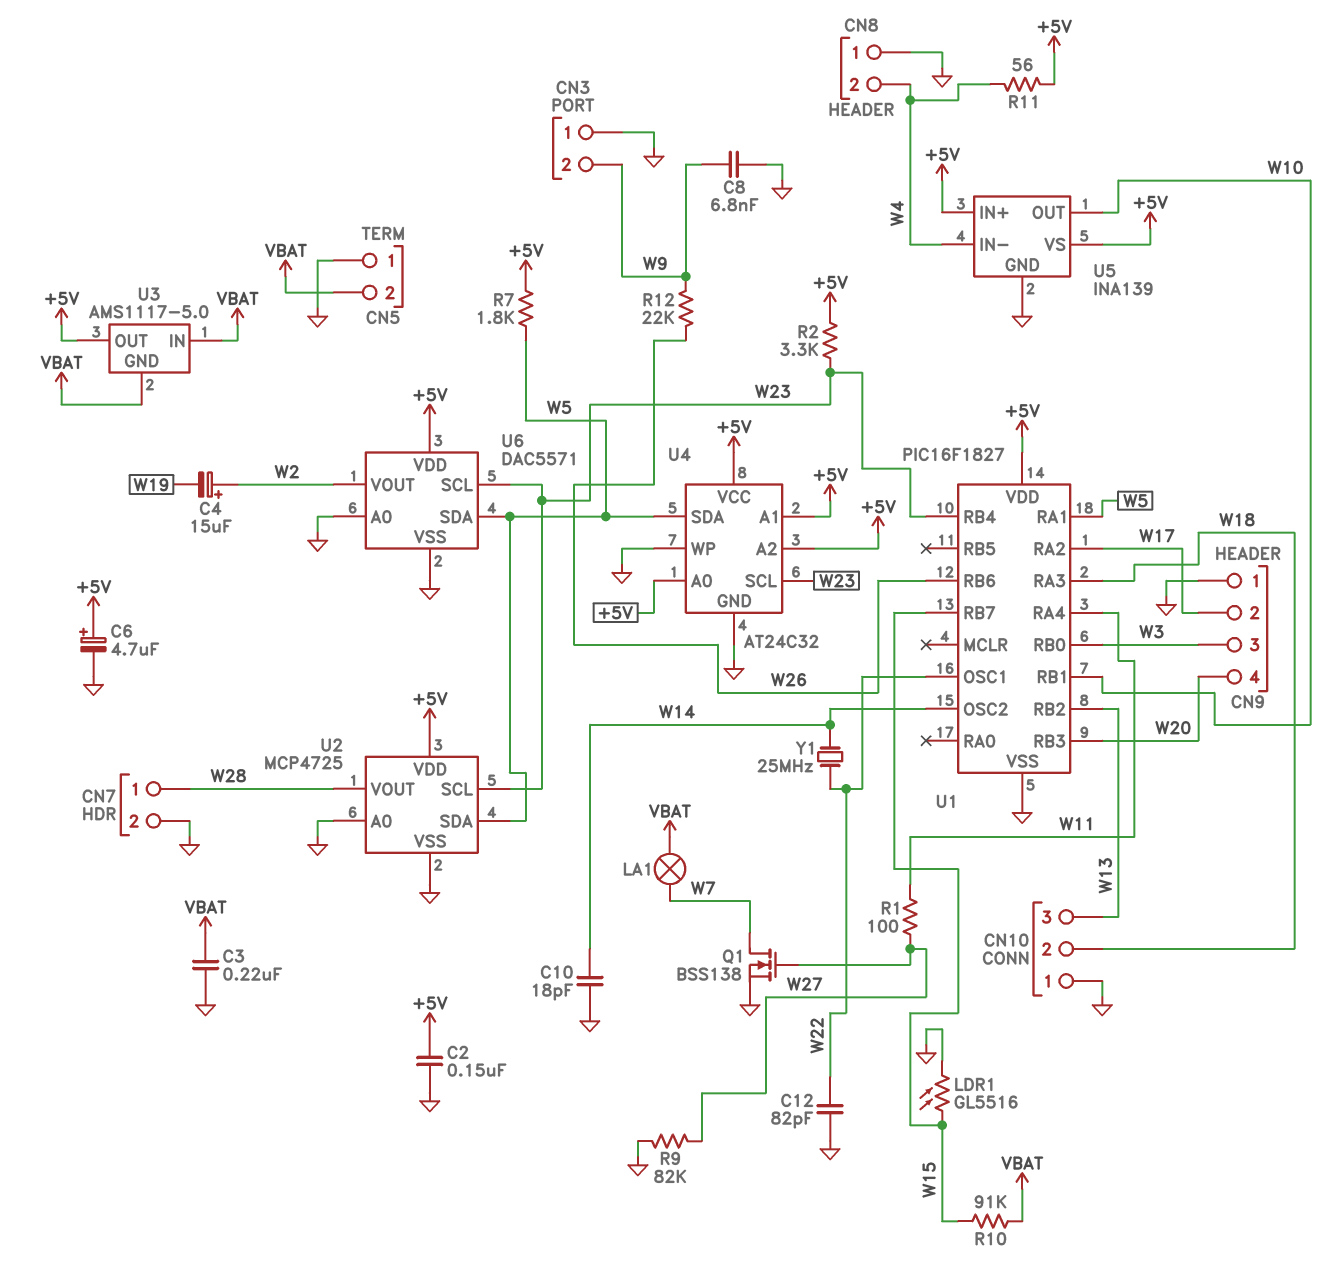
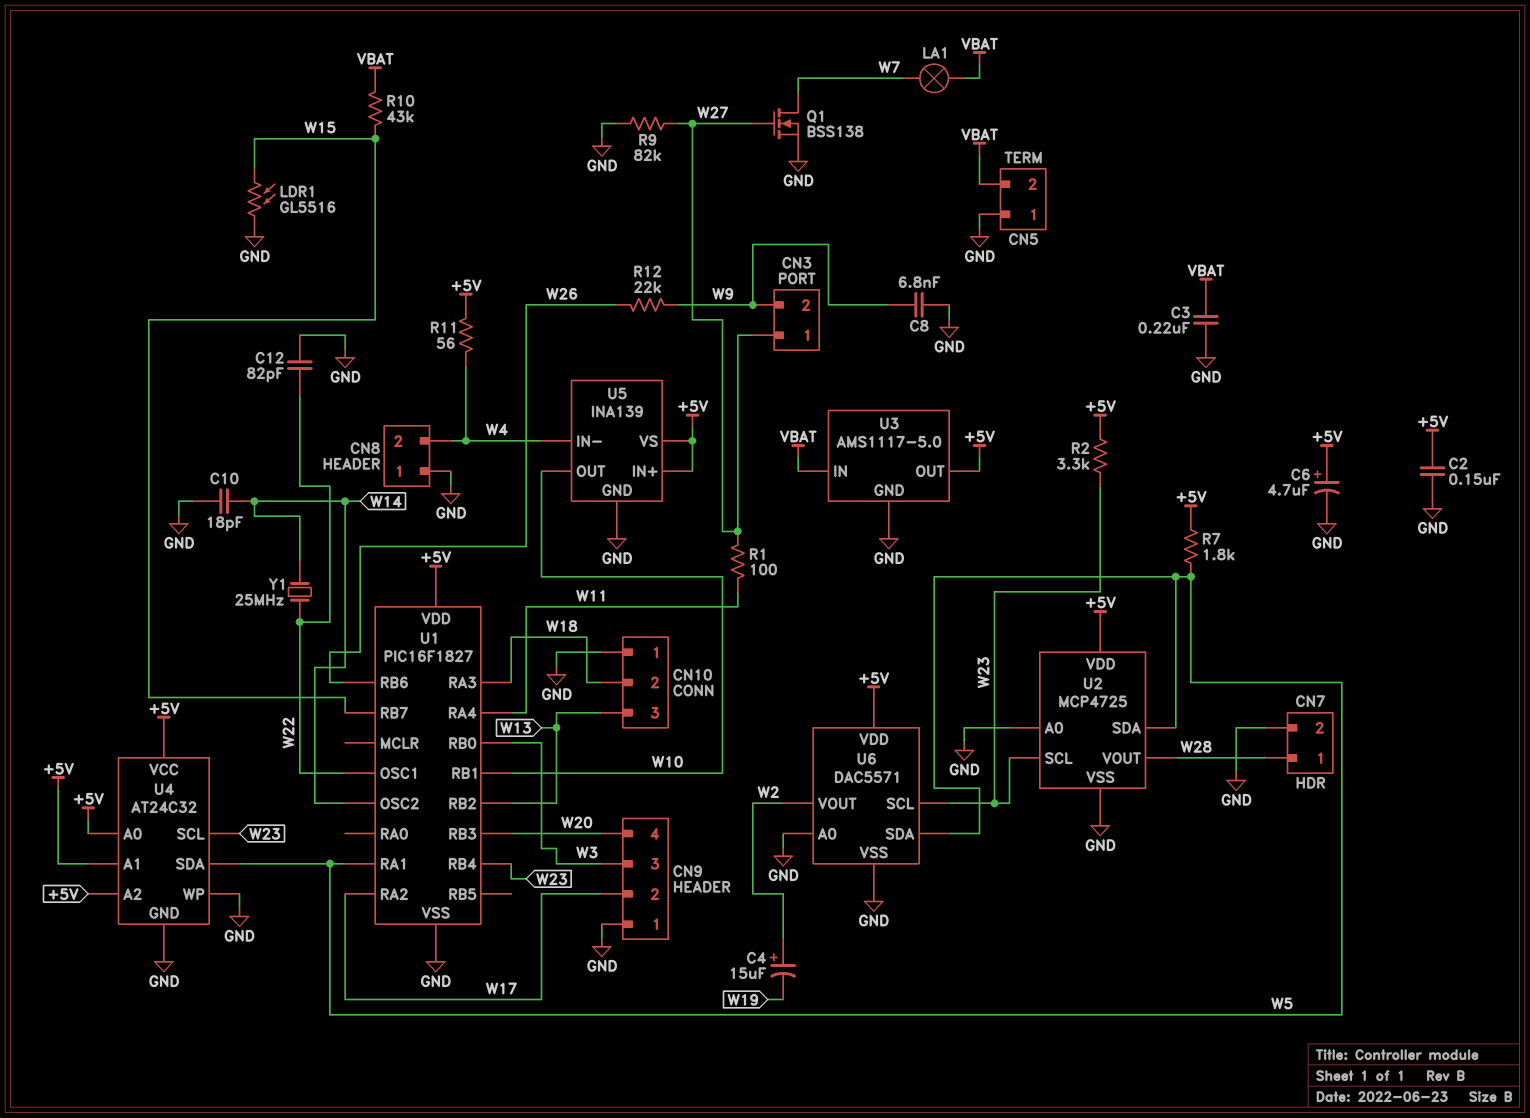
CN3 pin 1: GND -> W27
R10: 91k (VBAT, W15) -> 43k (VBAT, W15)
U3 pin GND: VBAT -> GND

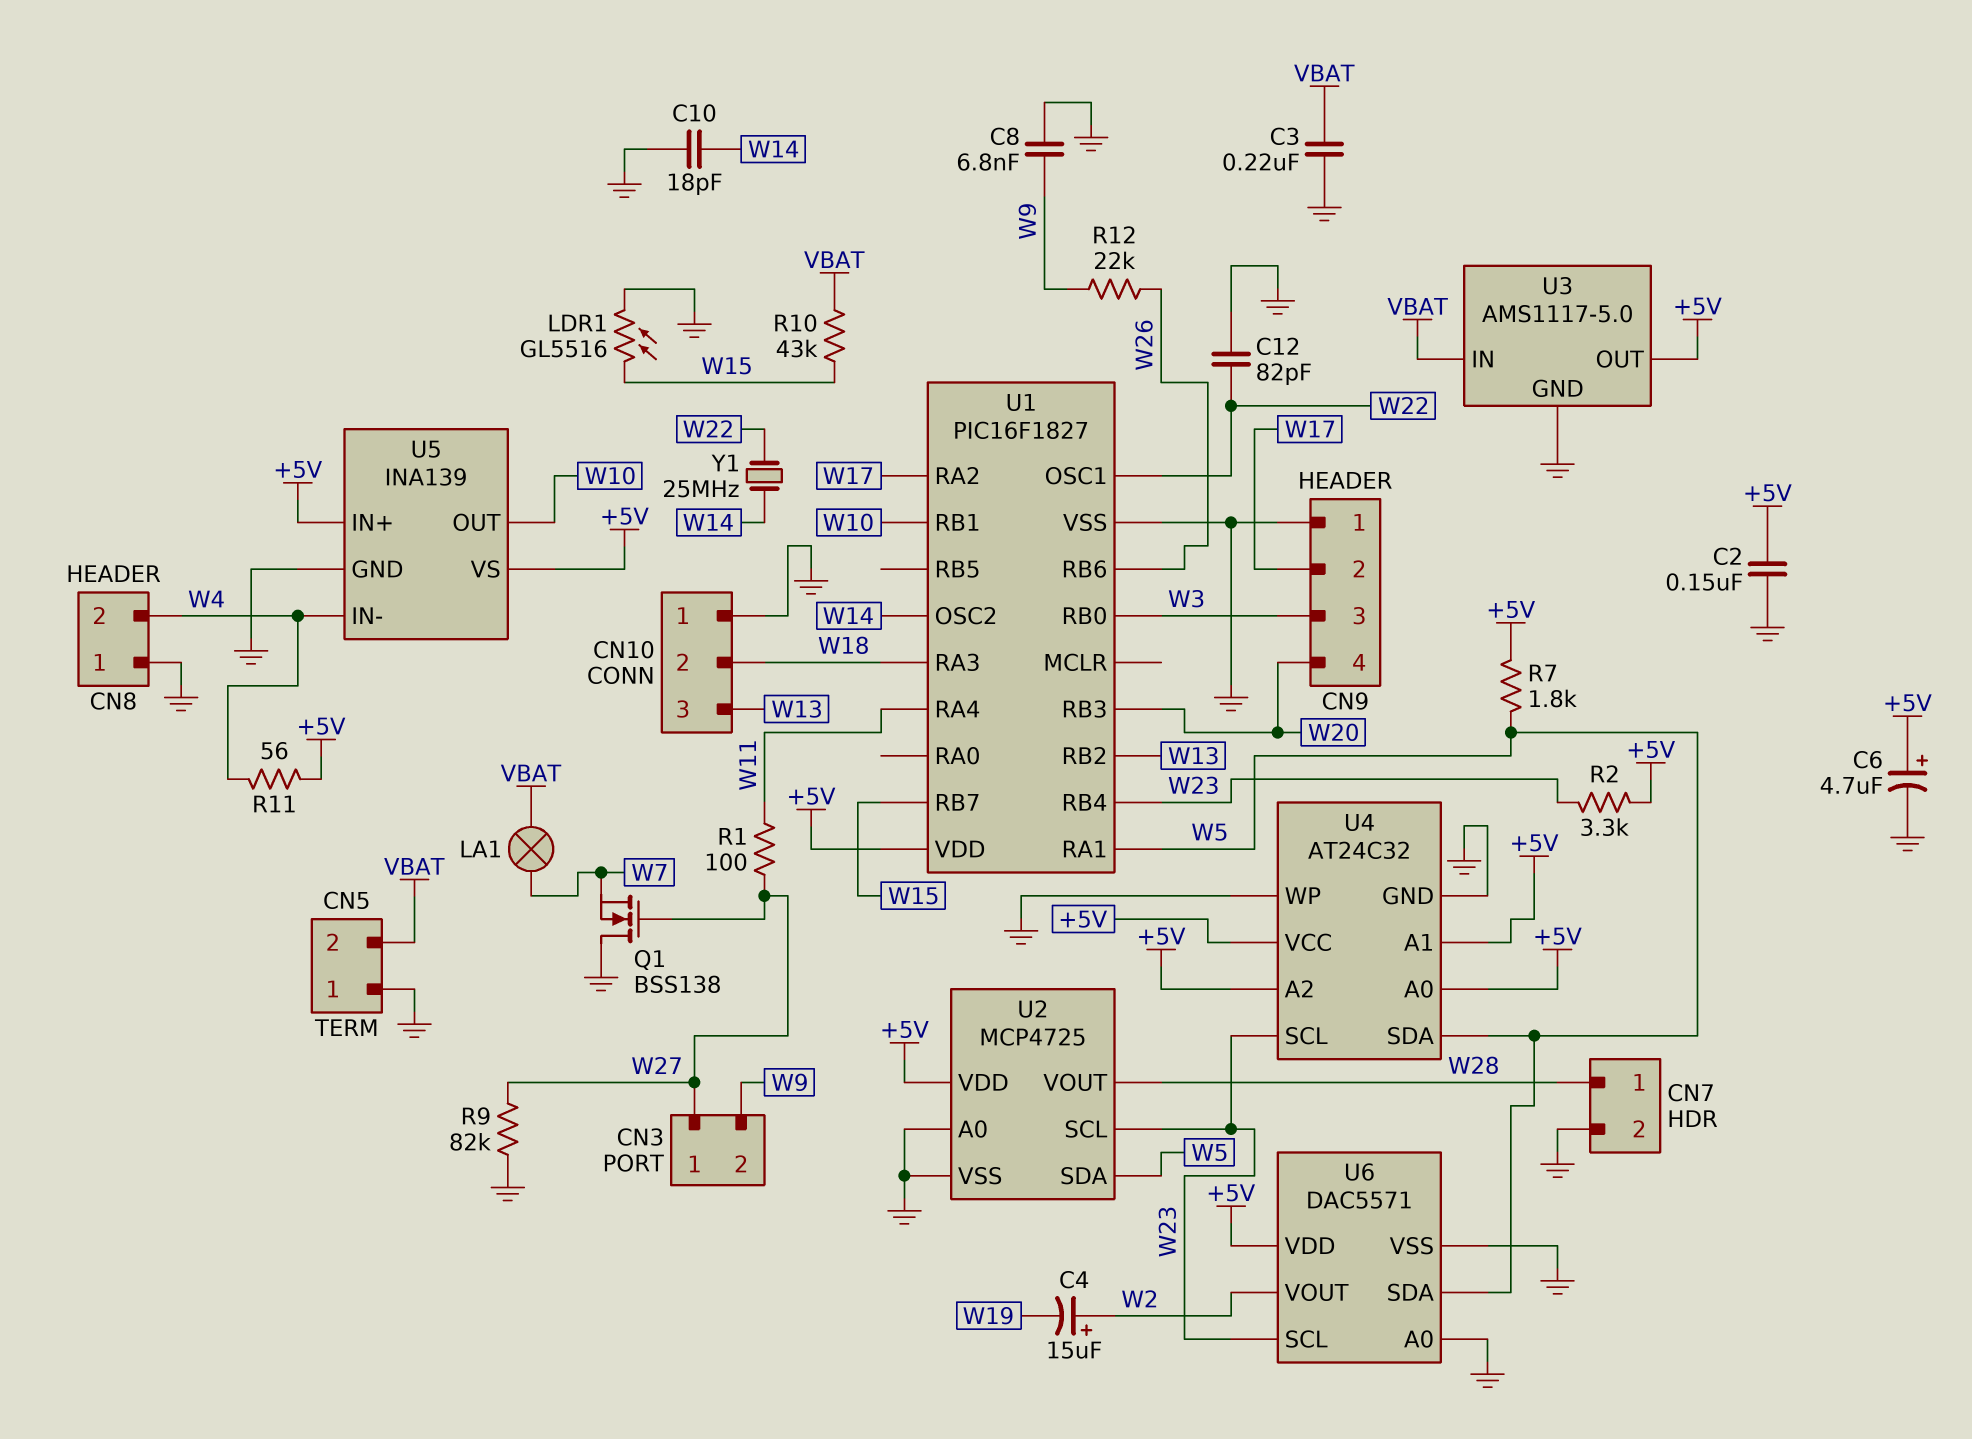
Q1: NMOS BSS138 (G W27, D W7, S GND) -> NMOS BSS138 (G W27, D GND, S W7)

